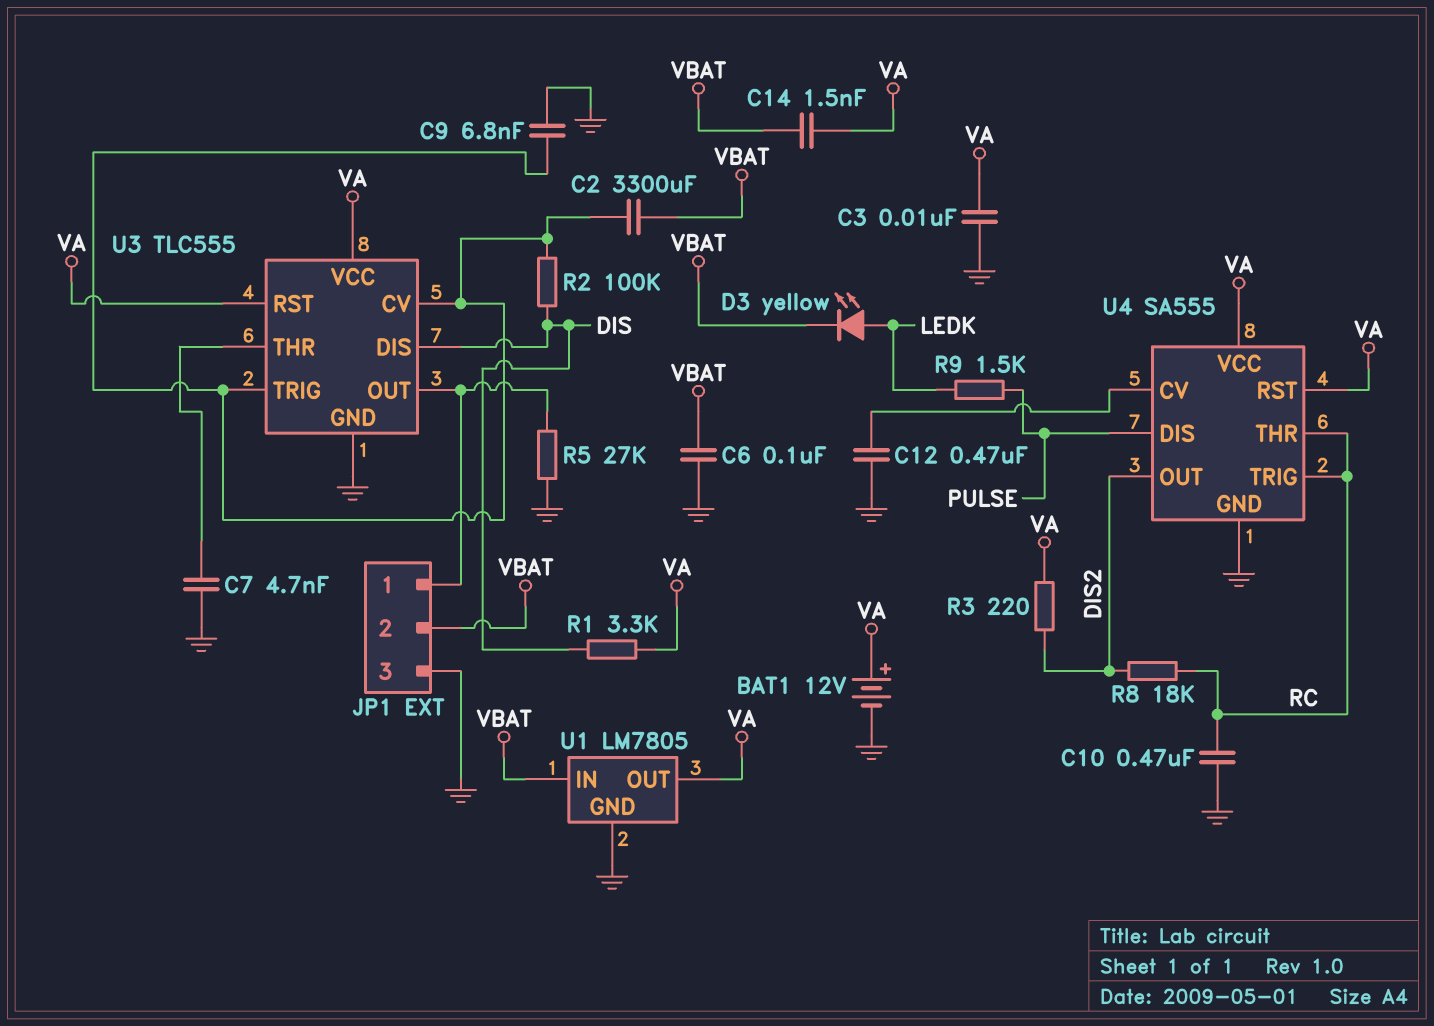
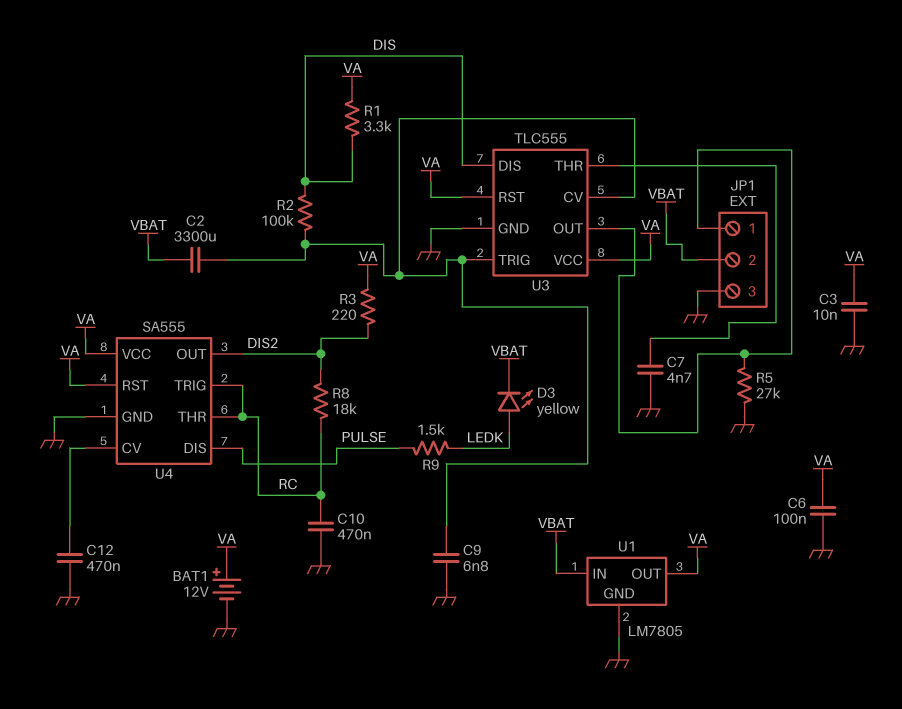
C6: 100nF (GND, VBAT) -> 100nF (GND, VA)
C14: 1.5nF (VA, VBAT) -> none

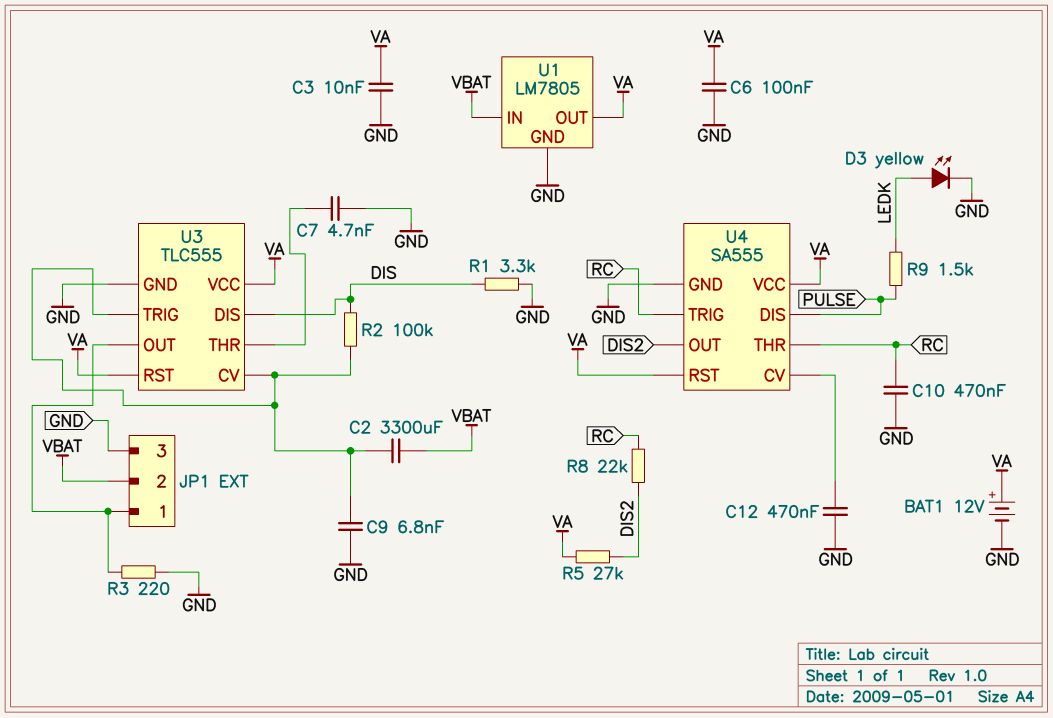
D3: LED yellow (A LEDK, K VBAT) -> LED yellow (A LEDK, K GND)
R1: 3.3k (DIS, VA) -> 3.3k (DIS, GND)
R3: 220 (DIS2, VA) -> 220 (GND, JP1/1)
R5: 27k (GND, JP1/1) -> 27k (DIS2, VA)
R8: 18k (DIS2, RC) -> 22k (DIS2, RC)

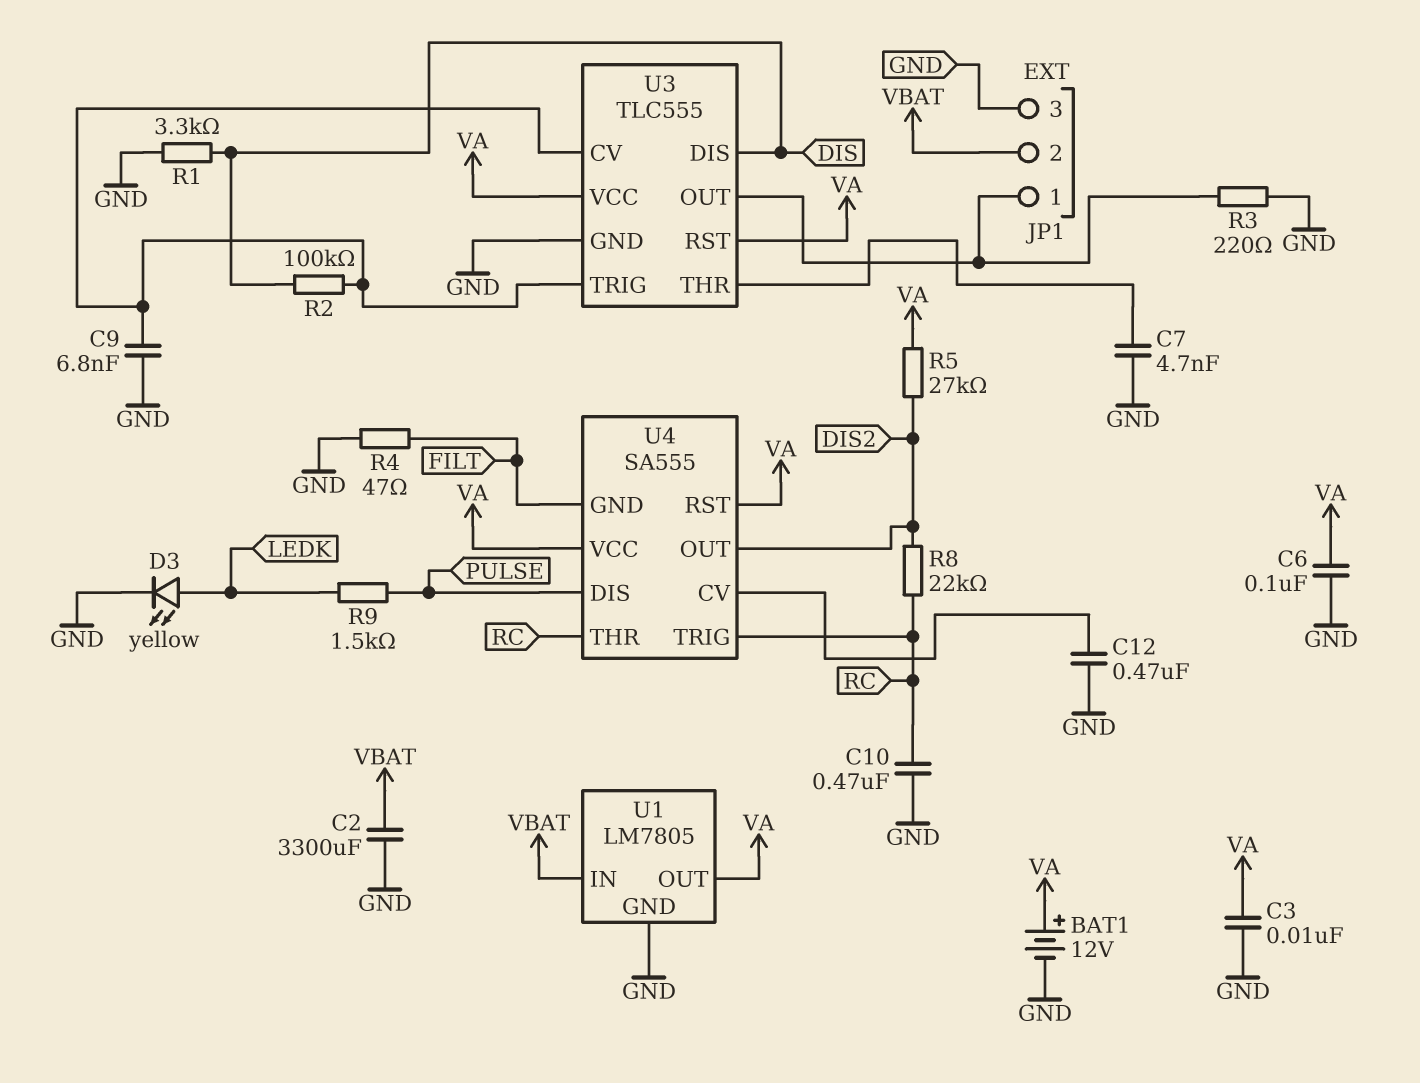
C2: 3300uF (U3/CV, VBAT) -> 3300uF (GND, VBAT)
R4: none -> 47 (FILT, GND)
U4 pin GND: GND -> FILT

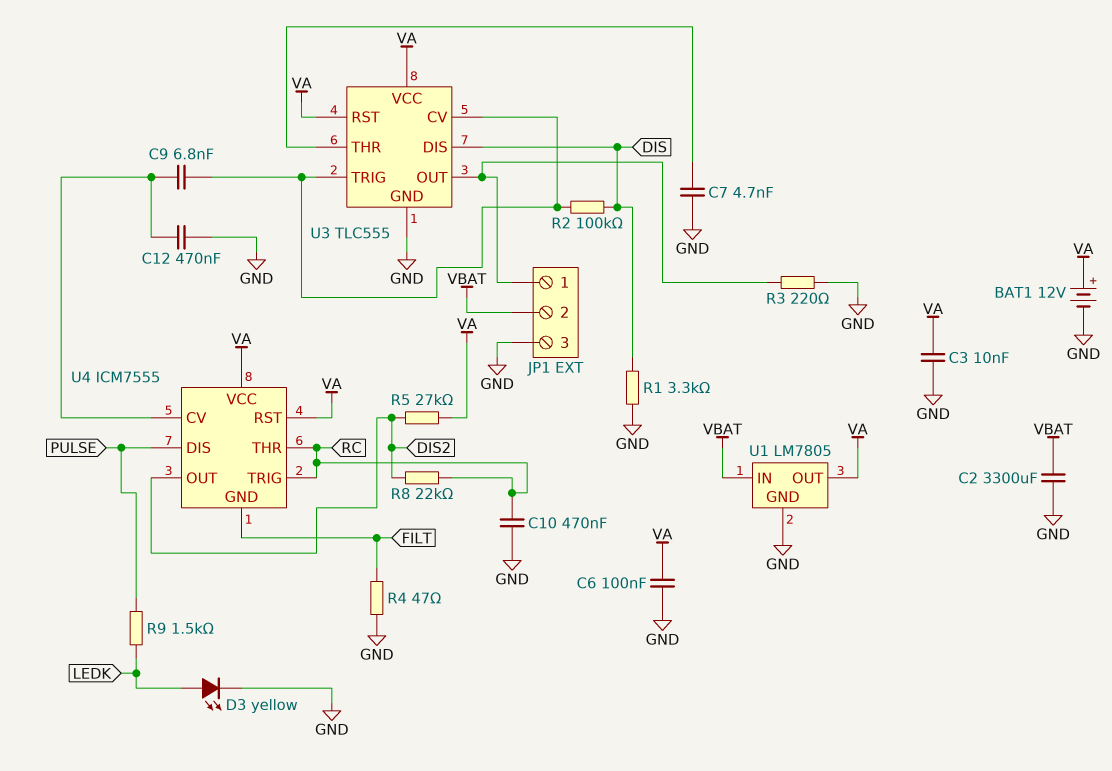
C9: 6.8nF (GND, U3/CV) -> 6.8nF (U3/CV, U4/CV)
U4: SA555 -> ICM7555

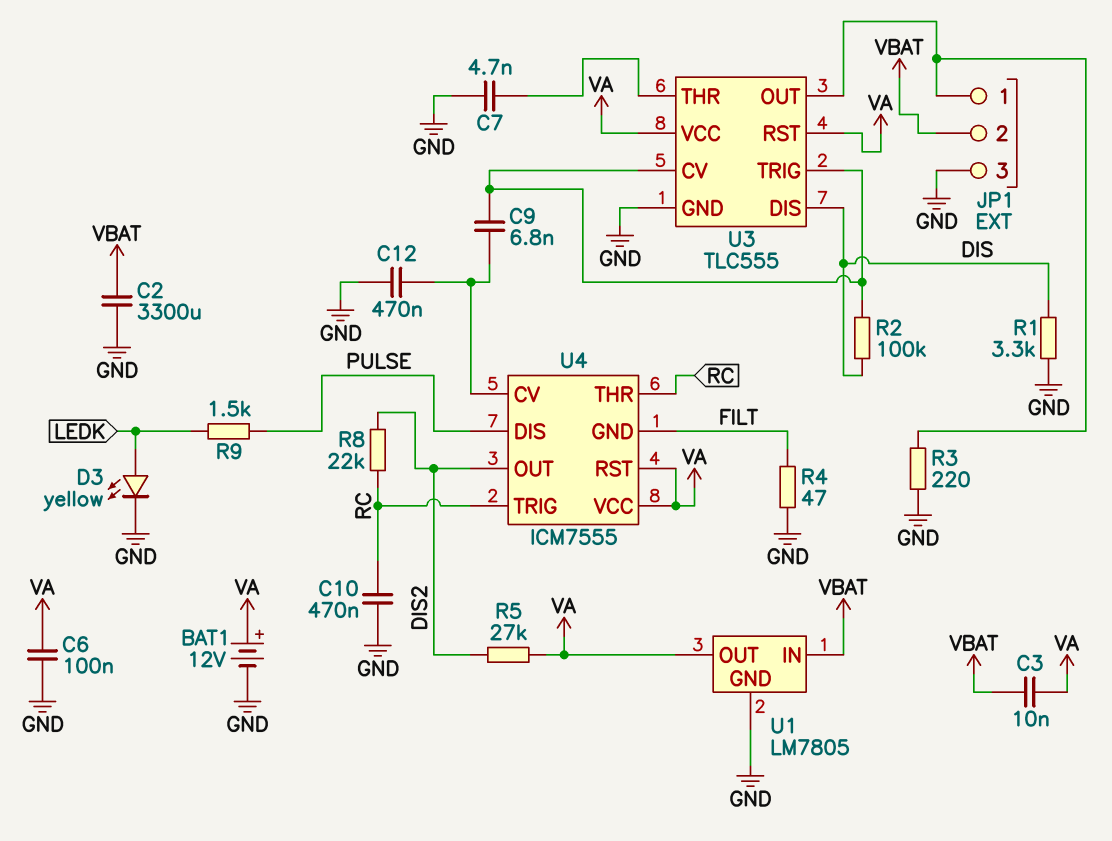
C3: 10nF (GND, VA) -> 10nF (VA, VBAT)

